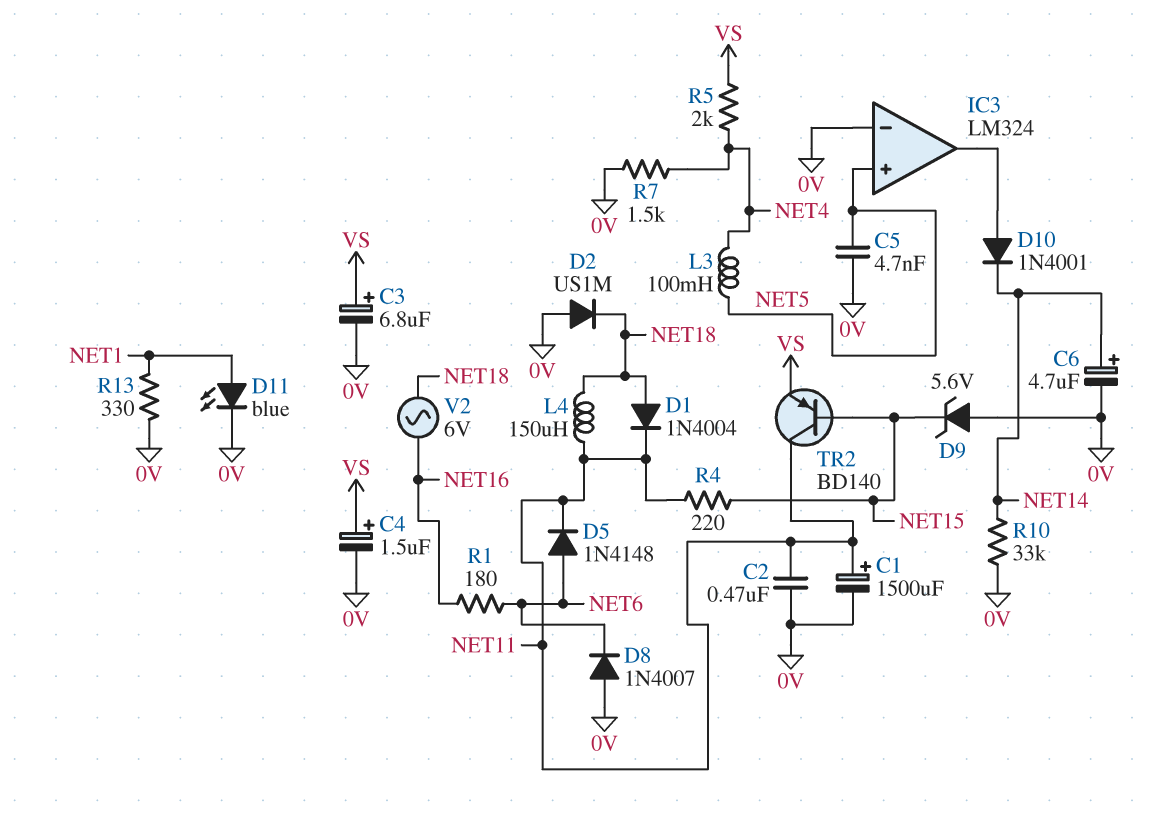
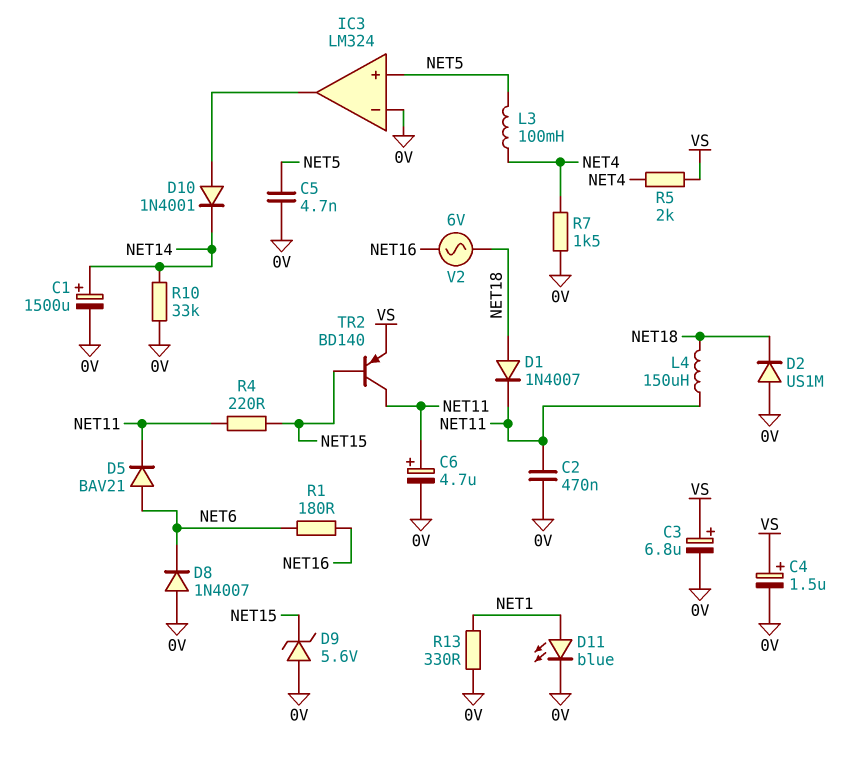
C1: 1500uF (plus NET11, minus 0V) -> 1500uF (plus NET14, minus 0V)
C6: 4.7uF (plus NET14, minus 0V) -> 4.7uF (plus NET11, minus 0V)
D1: diode 1N4004 (A NET18, K NET11) -> diode 1N4007 (A NET18, K NET11)
D5: diode 1N4148 (A NET6, K NET11) -> diode BAV21 (A NET6, K NET11)

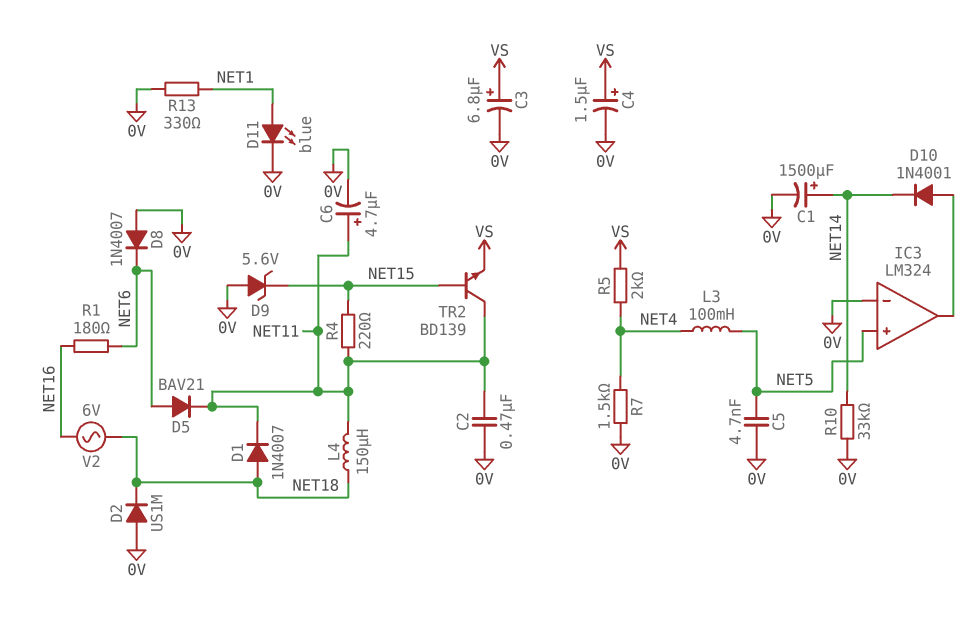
TR2: PNP BD140 (B NET15, C NET11, E VS) -> NPN BD139 (B NET15, C NET11, E VS)

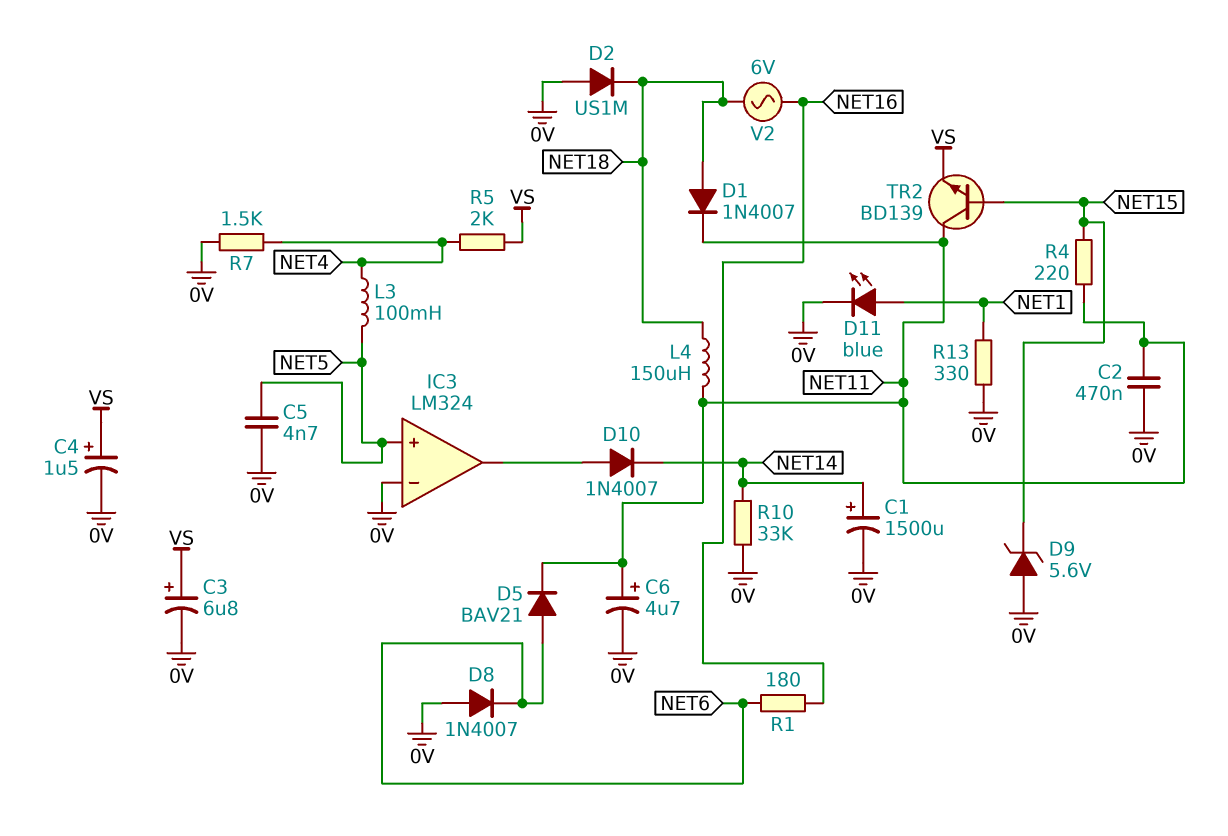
D10: diode 1N4001 (A IC3/out, K NET14) -> diode 1N4007 (A IC3/out, K NET14)

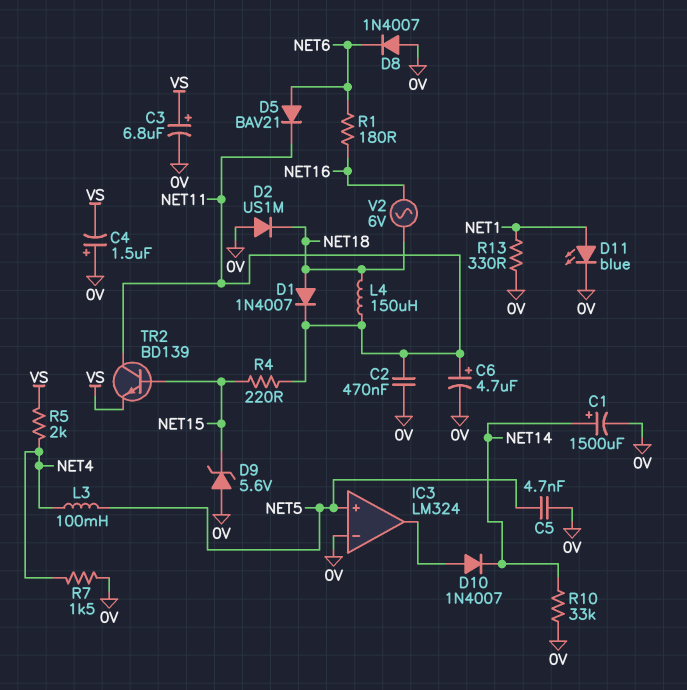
C4: 1.5uF (plus VS, minus 0V) -> 1.5uF (plus 0V, minus VS)

